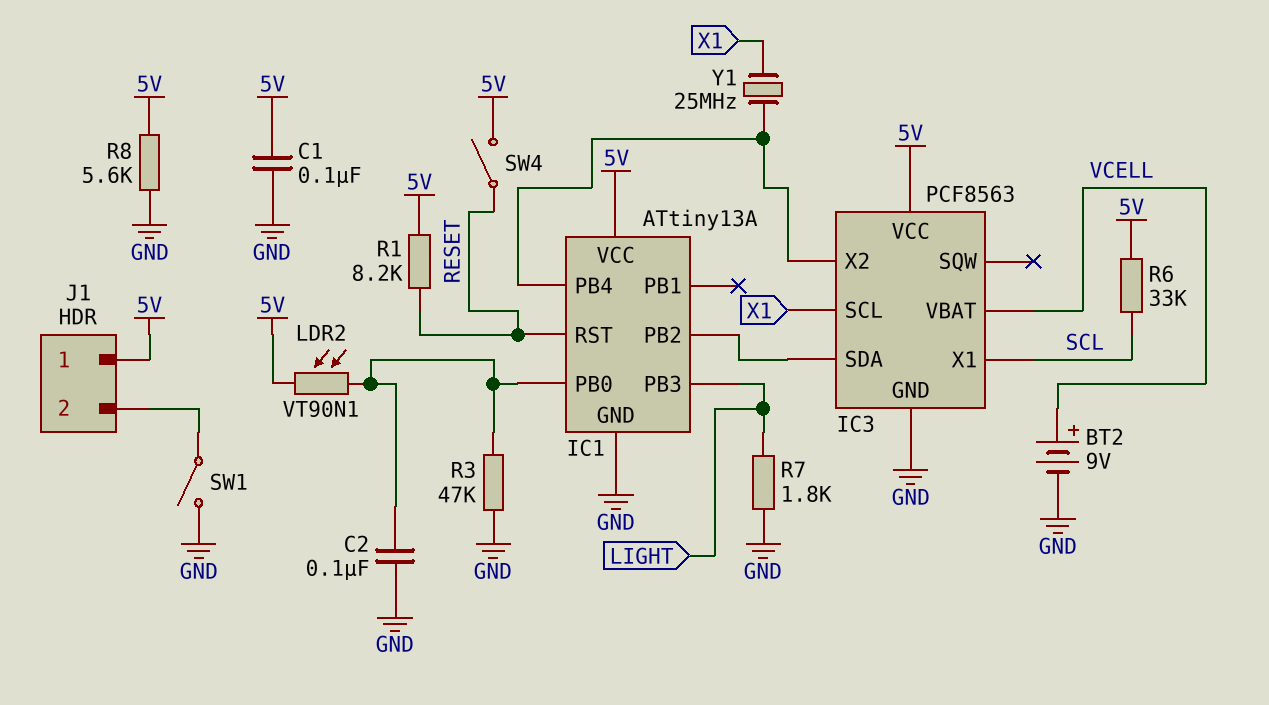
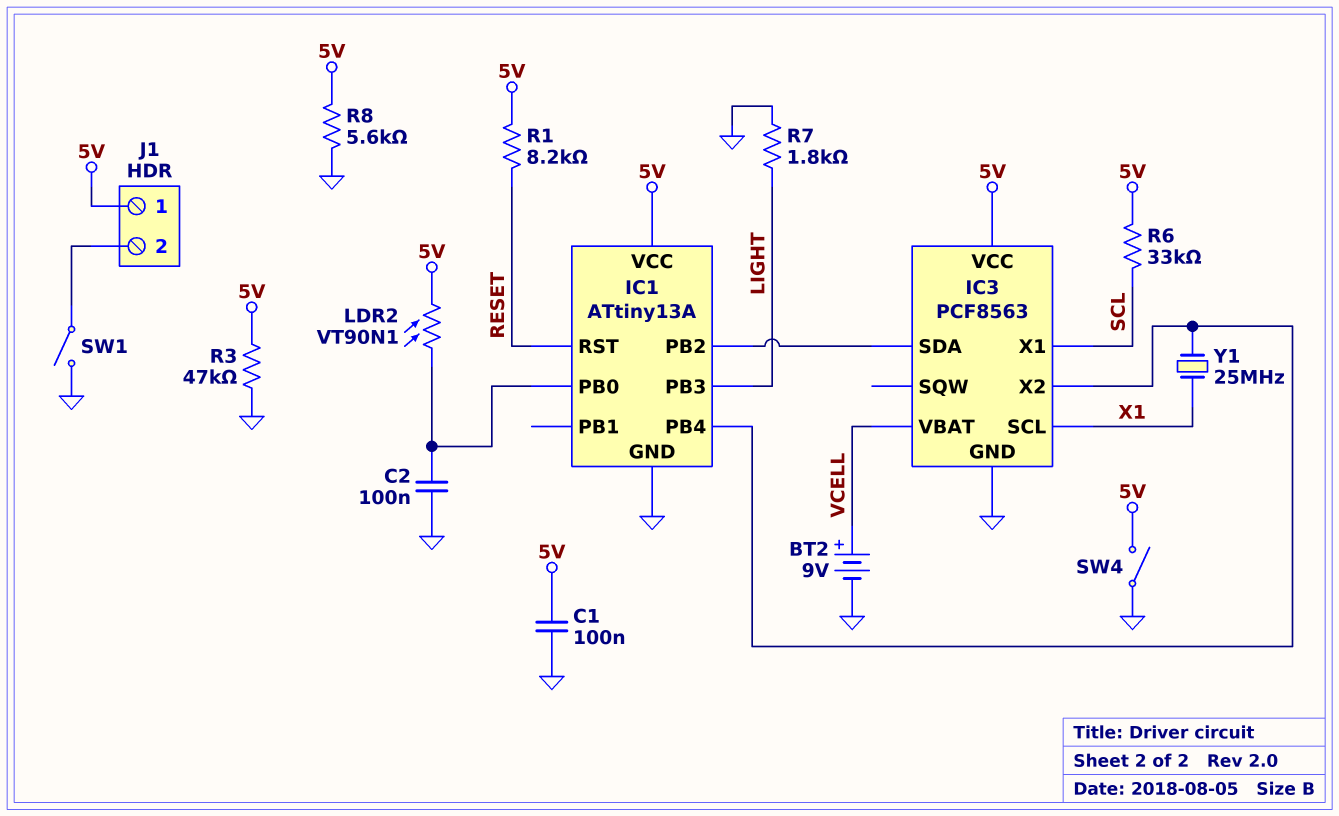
R3: 47k (GND, IC1/PB0) -> 47k (5V, GND)
SW4: switch (5V, RESET) -> switch (5V, GND)

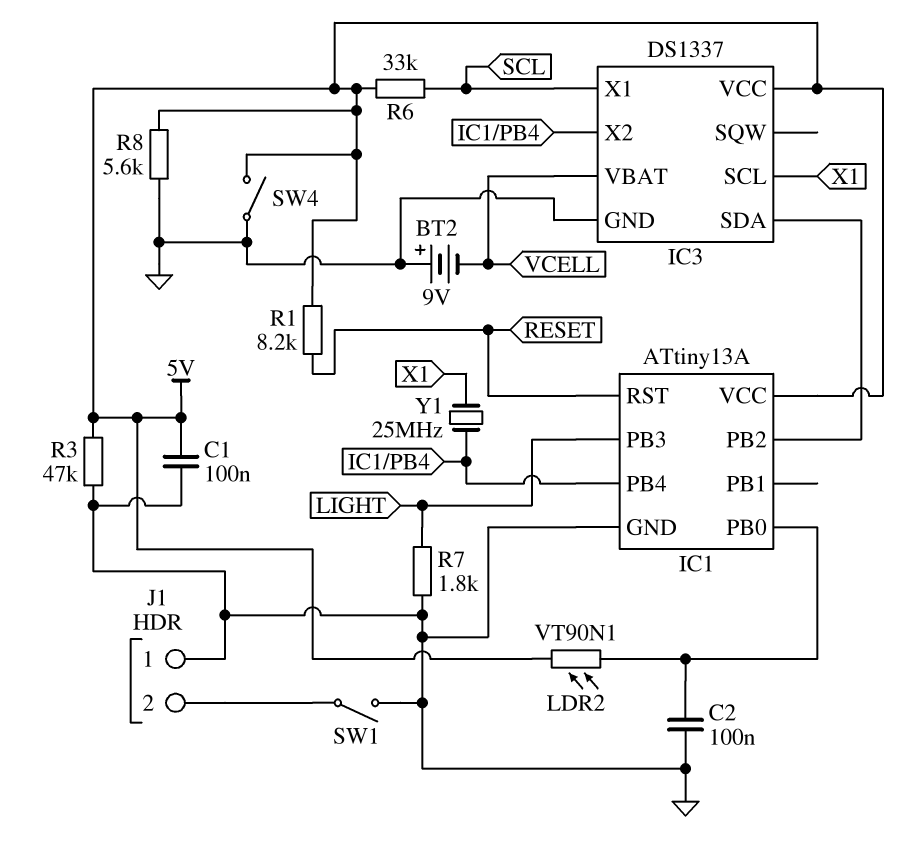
BT2: 9V (plus VCELL, minus GND) -> 9V (plus GND, minus VCELL)
IC3: PCF8563 -> DS1337
J1 pin 1: 5V -> GND

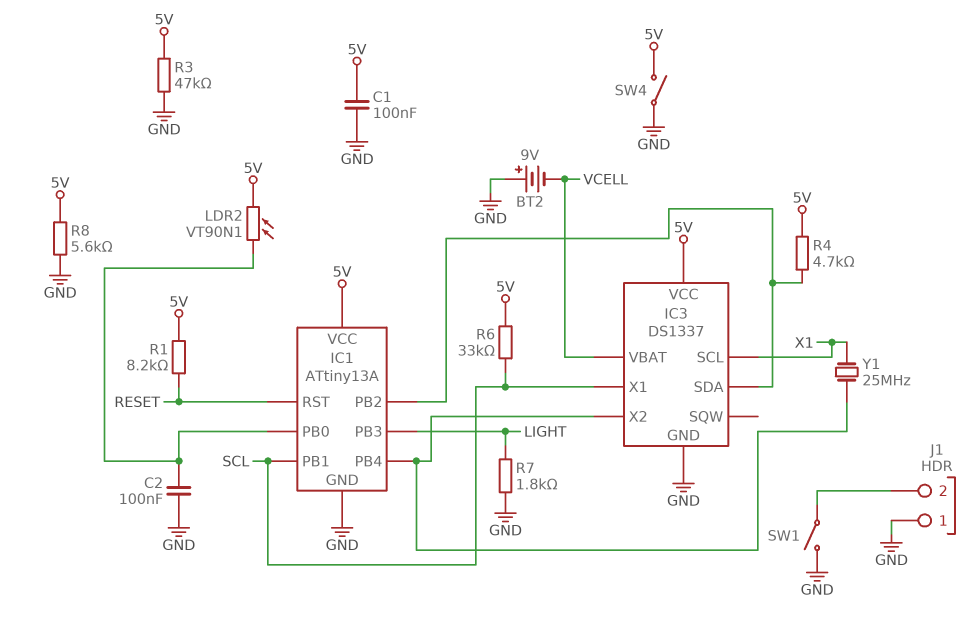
IC1 pin PB1: none -> SCL
R4: none -> 4.7k (5V, IC1/PB2)

